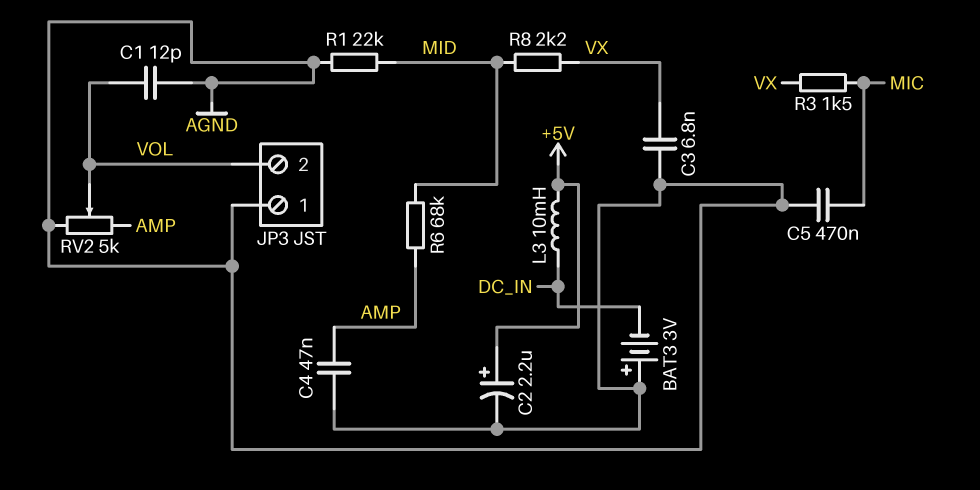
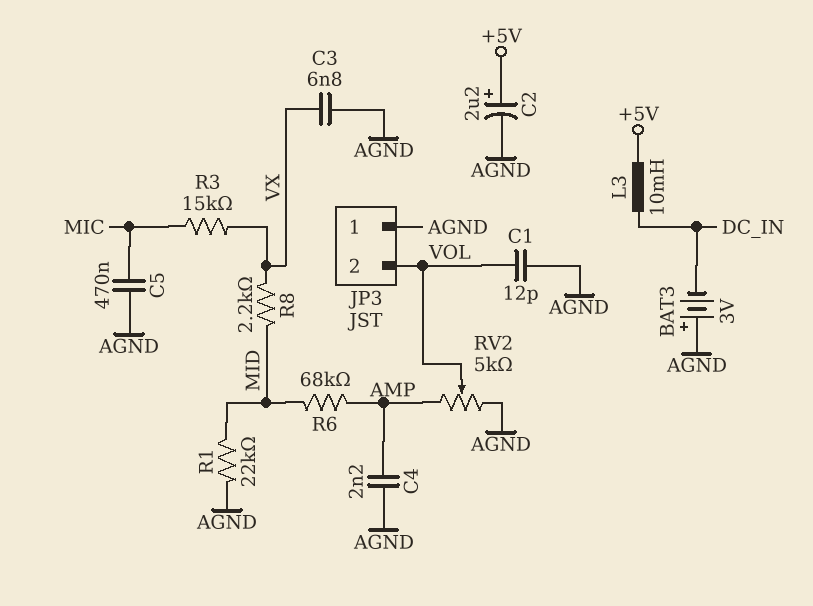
C4: 47nF (AGND, AMP) -> 2.2nF (AGND, AMP)
R3: 1.5k (MIC, VX) -> 15k (MIC, VX)

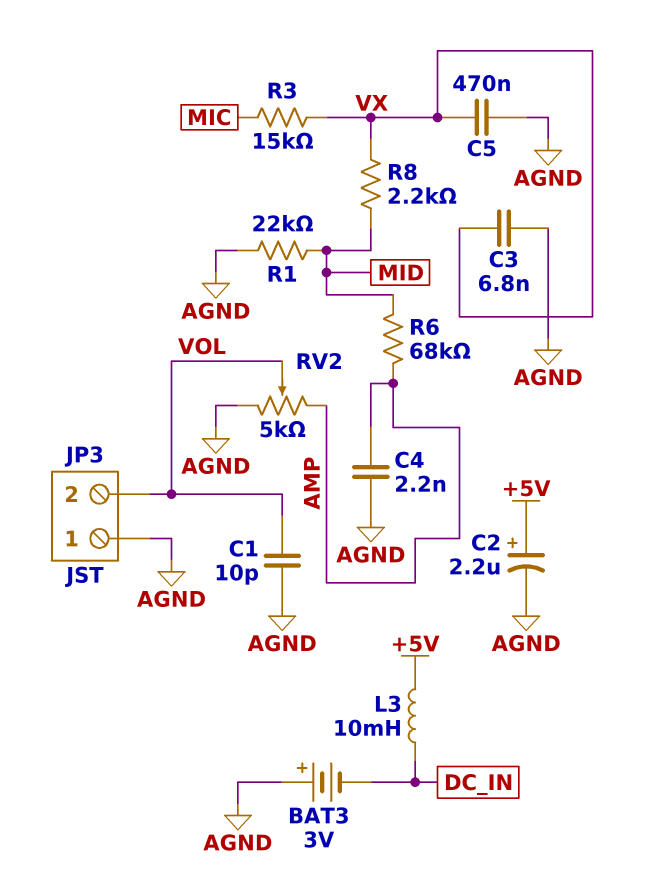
C1: 12pF (AGND, VOL) -> 10pF (AGND, VOL)
C5: 470nF (AGND, MIC) -> 470nF (AGND, VX)

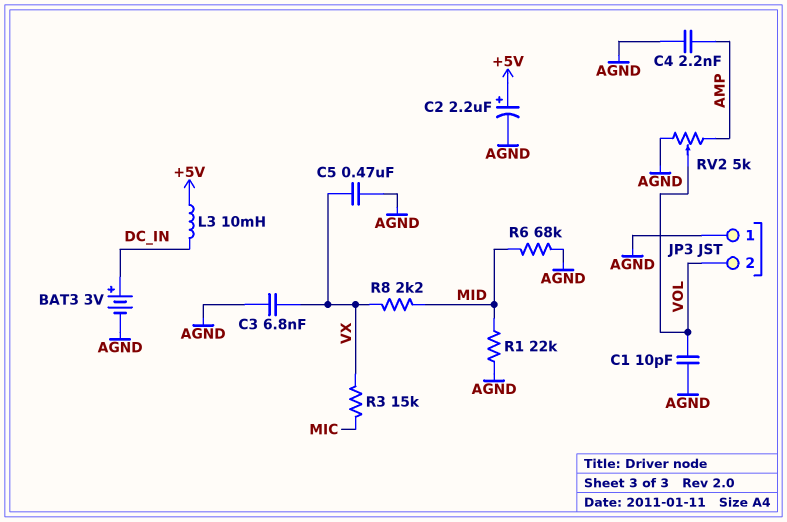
BAT3: 3V (plus AGND, minus DC_IN) -> 3V (plus DC_IN, minus AGND)
R6: 68k (AMP, MID) -> 68k (AGND, MID)

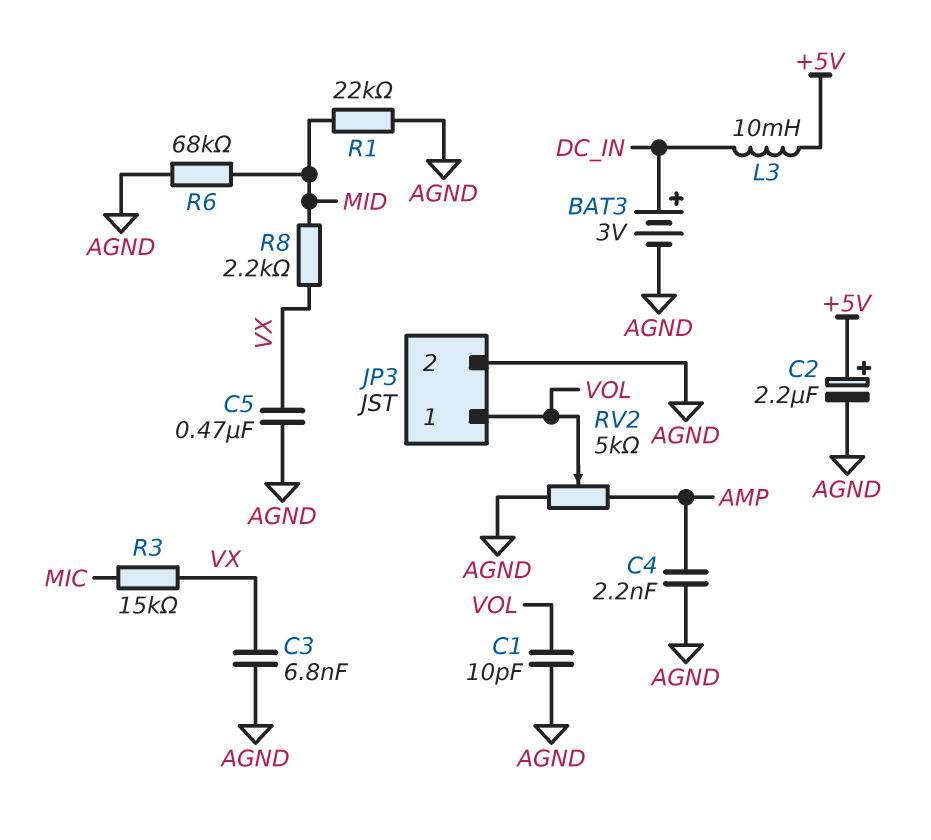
JP3 pin 1: AGND -> VOL
JP3 pin 2: VOL -> AGND

